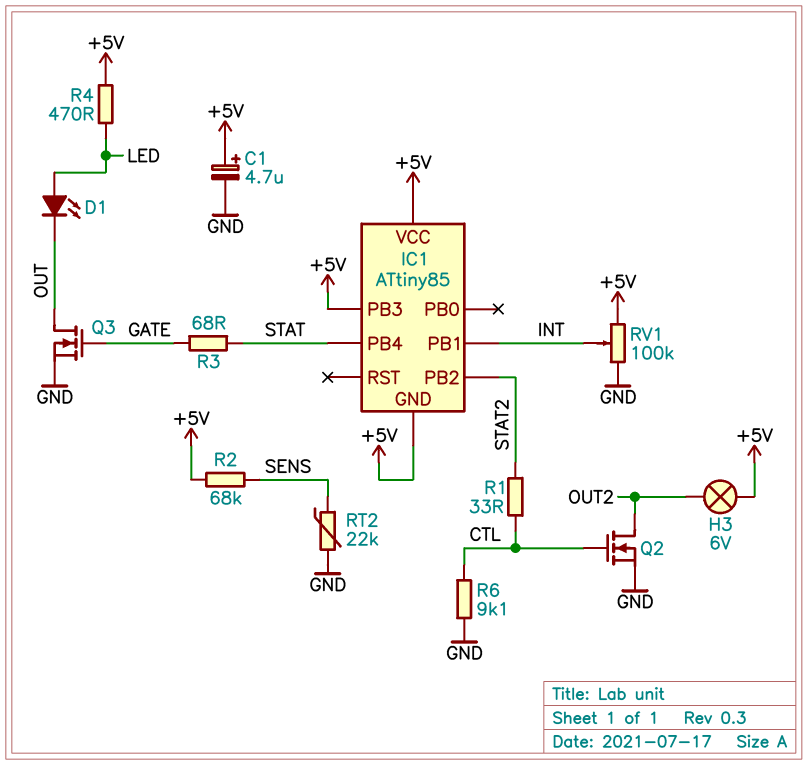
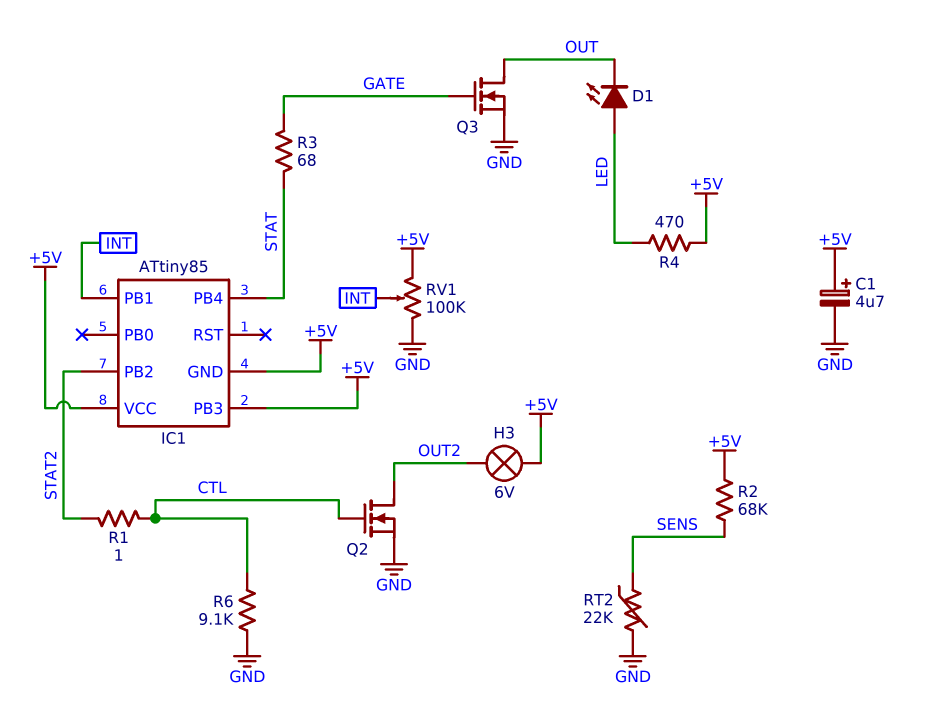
R1: 33 (CTL, STAT2) -> 1 (CTL, STAT2)

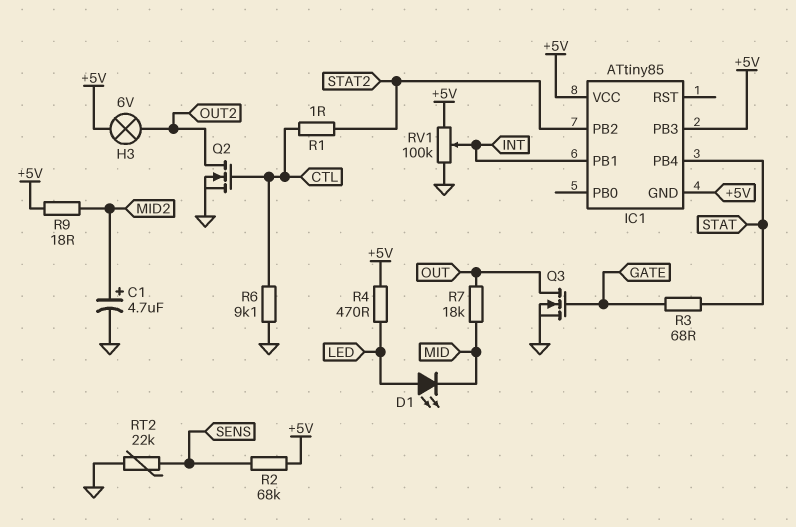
C1: 4.7uF (plus +5V, minus GND) -> 4.7uF (plus MID2, minus GND)
D1: LED (A LED, K OUT) -> LED (A LED, K MID)
R7: none -> 18k (MID, OUT)
R9: none -> 18 (+5V, MID2)

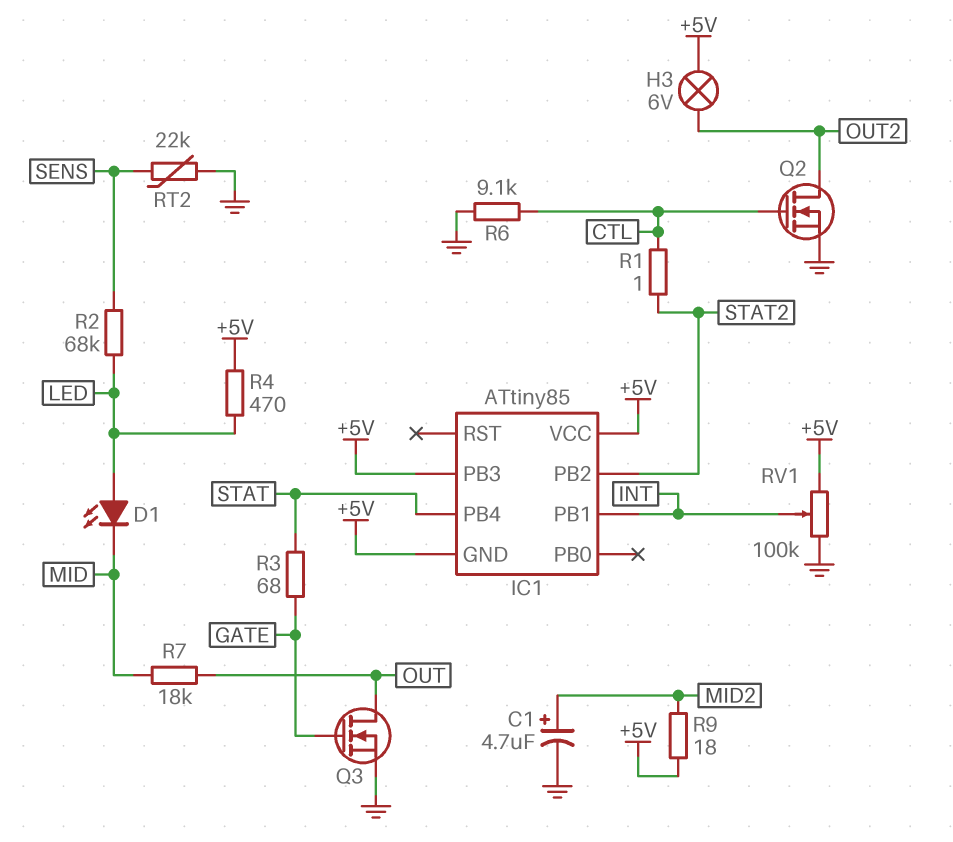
R2: 68k (+5V, SENS) -> 68k (LED, SENS)

